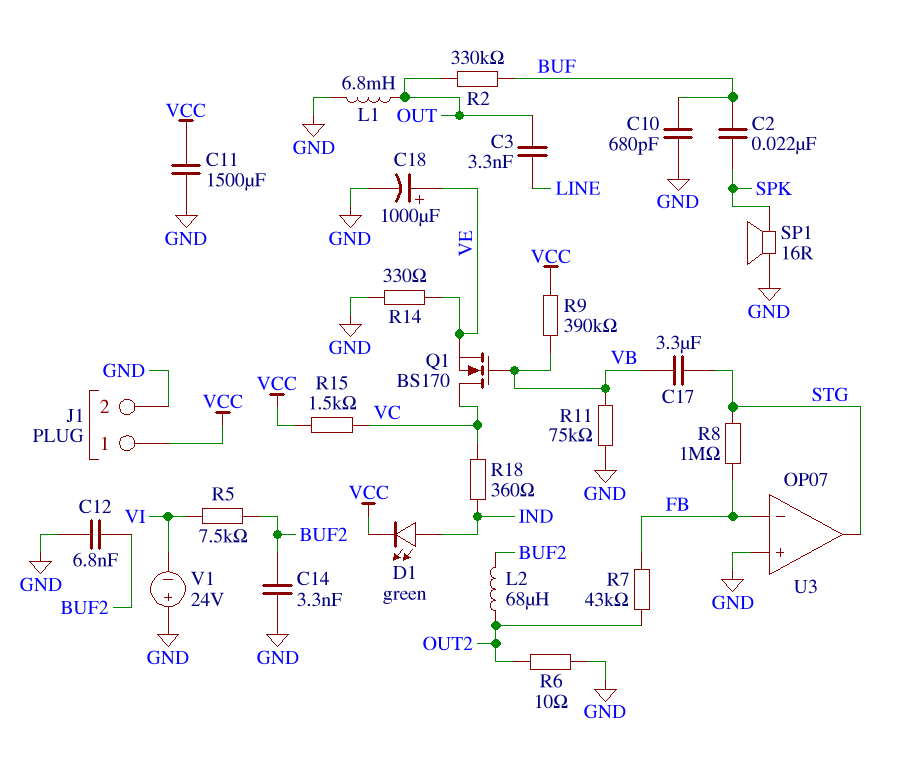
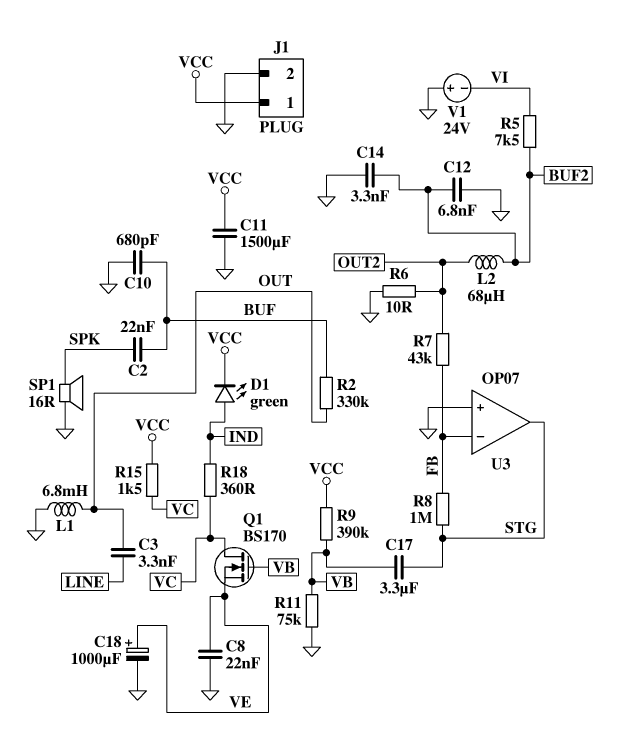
C8: none -> 22nF (GND, VE)
R14: 330 (GND, VE) -> none

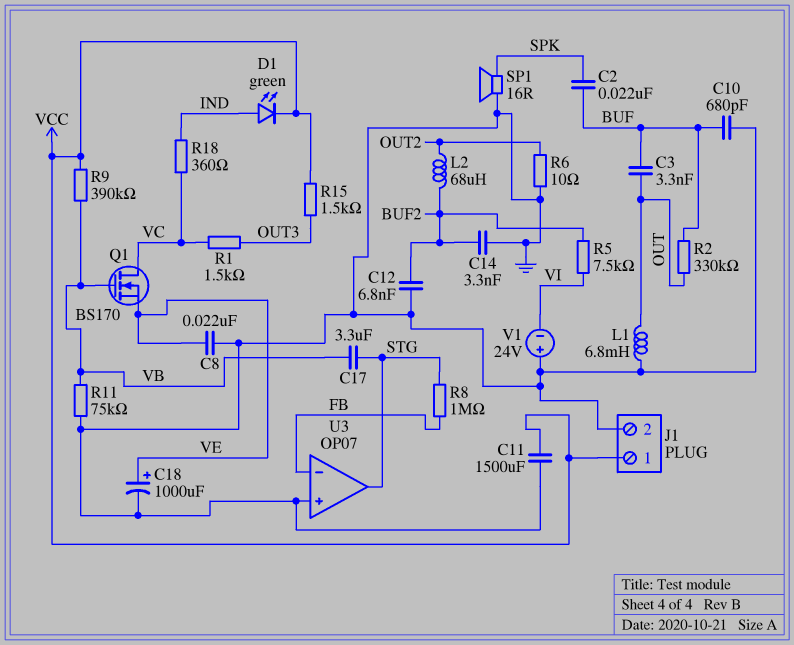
C3: 3.3nF (LINE, OUT) -> 3.3nF (BUF, OUT)
R1: none -> 1.5k (OUT3, VC)
R7: 43k (FB, OUT2) -> none
R15: 1.5k (VC, VCC) -> 1.5k (OUT3, VCC)

